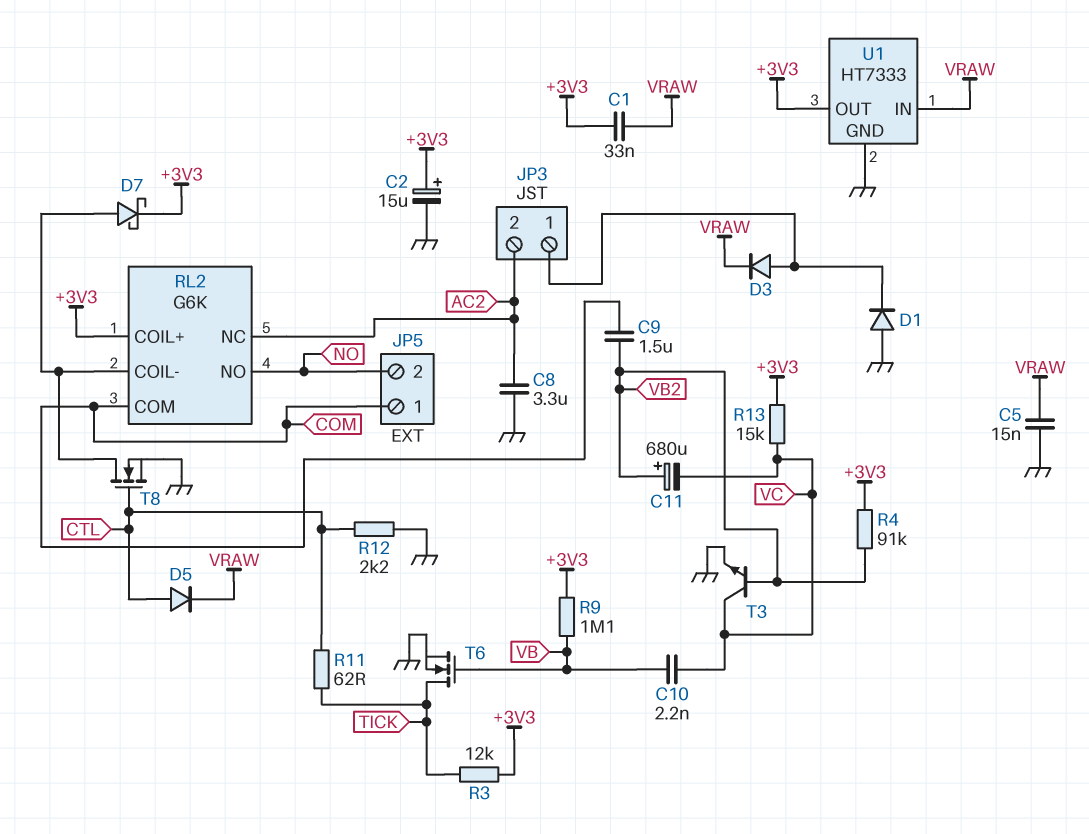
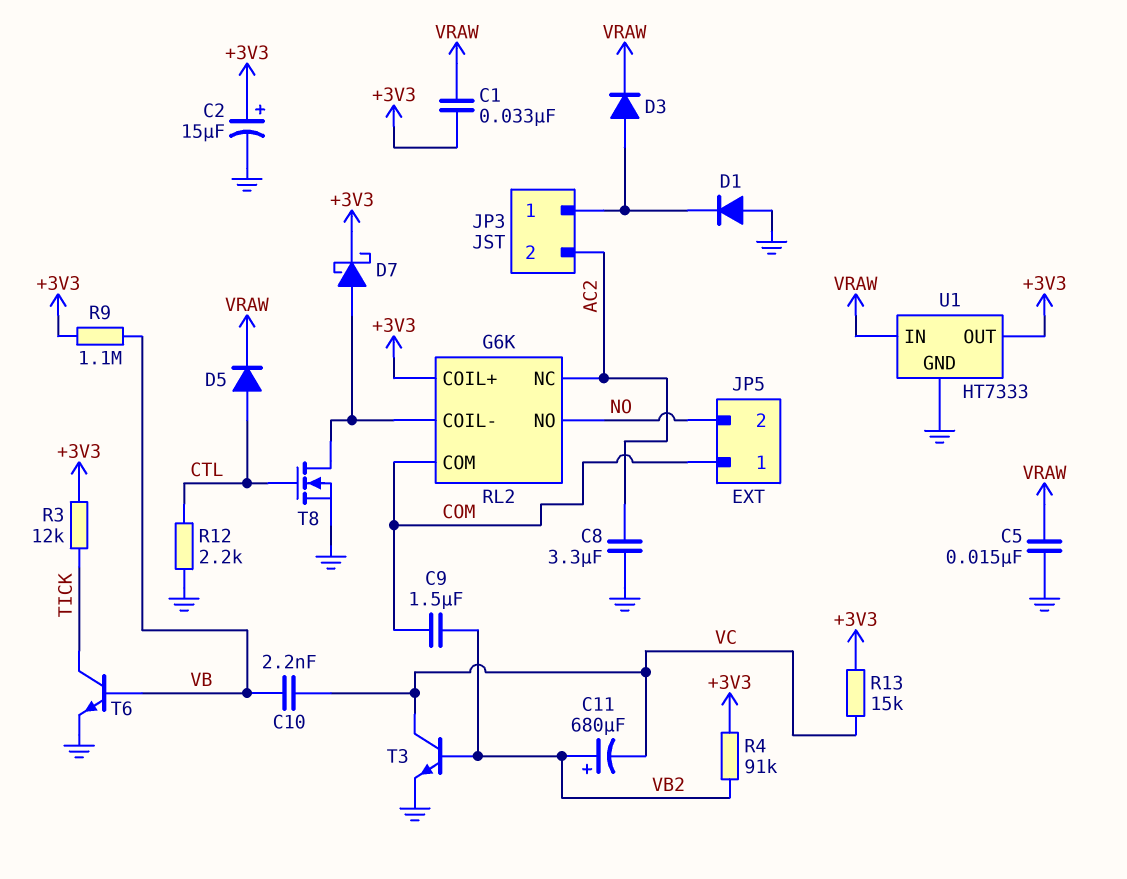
R11: 62 (CTL, TICK) -> none
T6: NMOS (G VB, D TICK, S GND) -> NPN (B VB, C TICK, E GND)

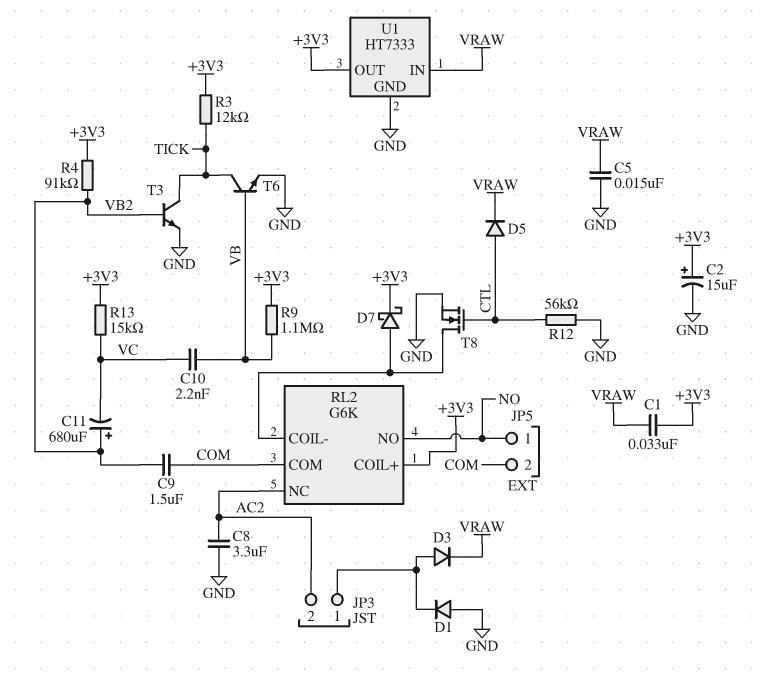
JP5 pin 1: COM -> NO
JP5 pin 2: NO -> COM
R12: 2.2k (CTL, GND) -> 56k (CTL, GND)
T3: NPN (B VB2, C VC, E GND) -> NPN (B VB2, C TICK, E GND)

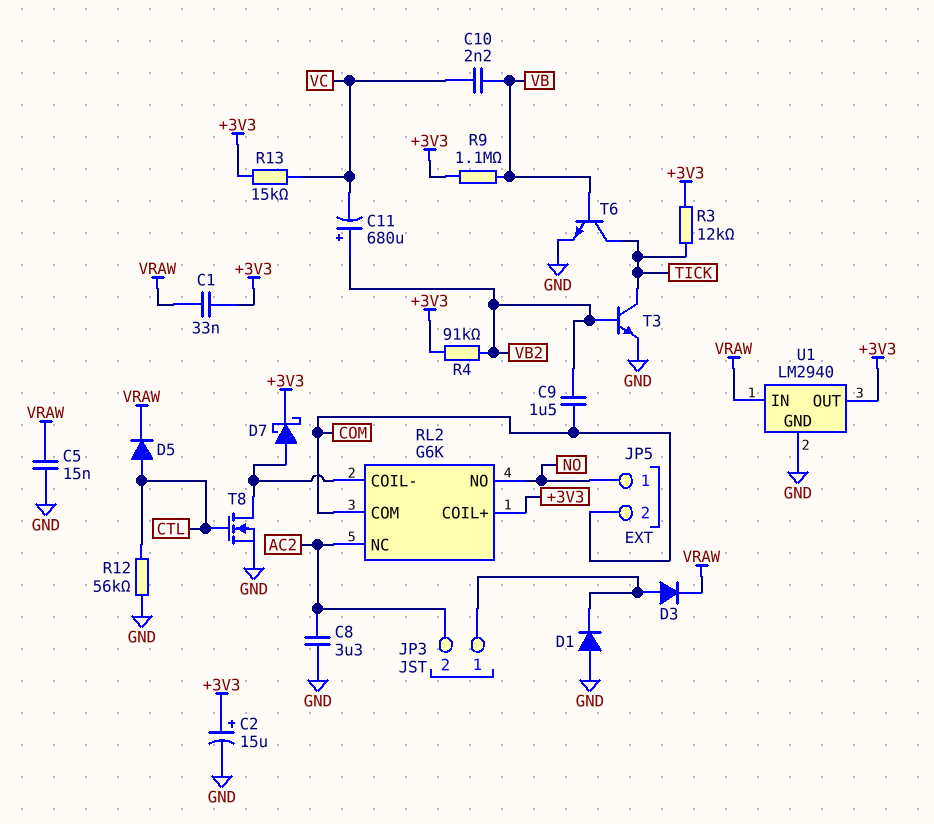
U1: HT7333 -> LM2940

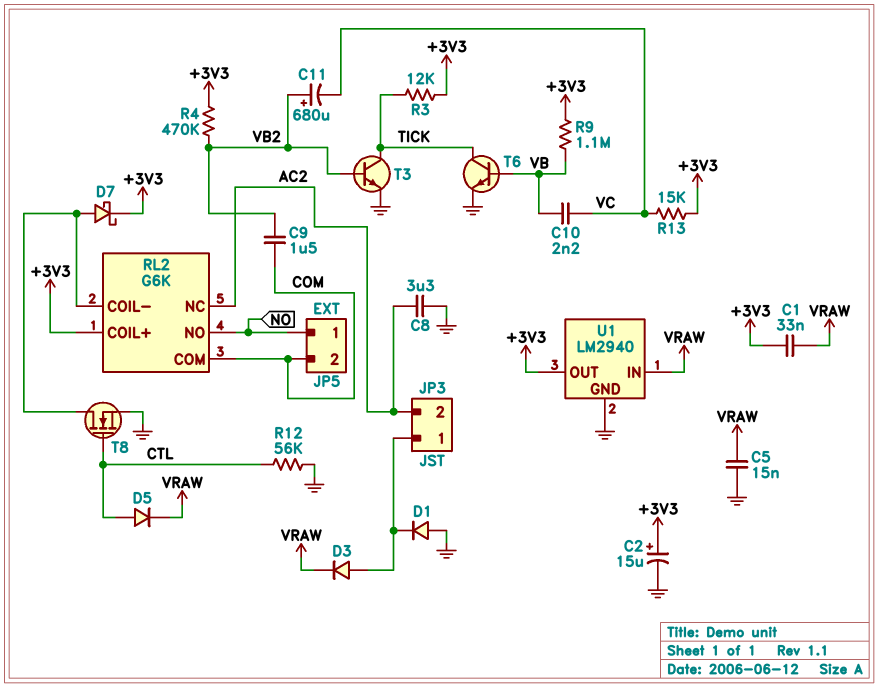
R4: 91k (+3V3, VB2) -> 470k (+3V3, VB2)

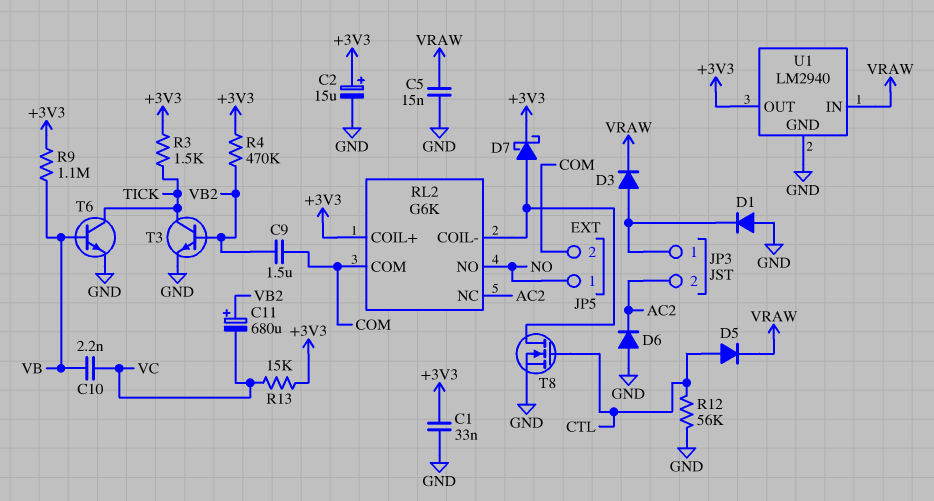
C1: 33nF (+3V3, VRAW) -> 33nF (+3V3, GND)
C8: 3.3uF (AC2, GND) -> none
D6: none -> diode (A GND, K AC2)
R3: 12k (+3V3, TICK) -> 1.5k (+3V3, TICK)

